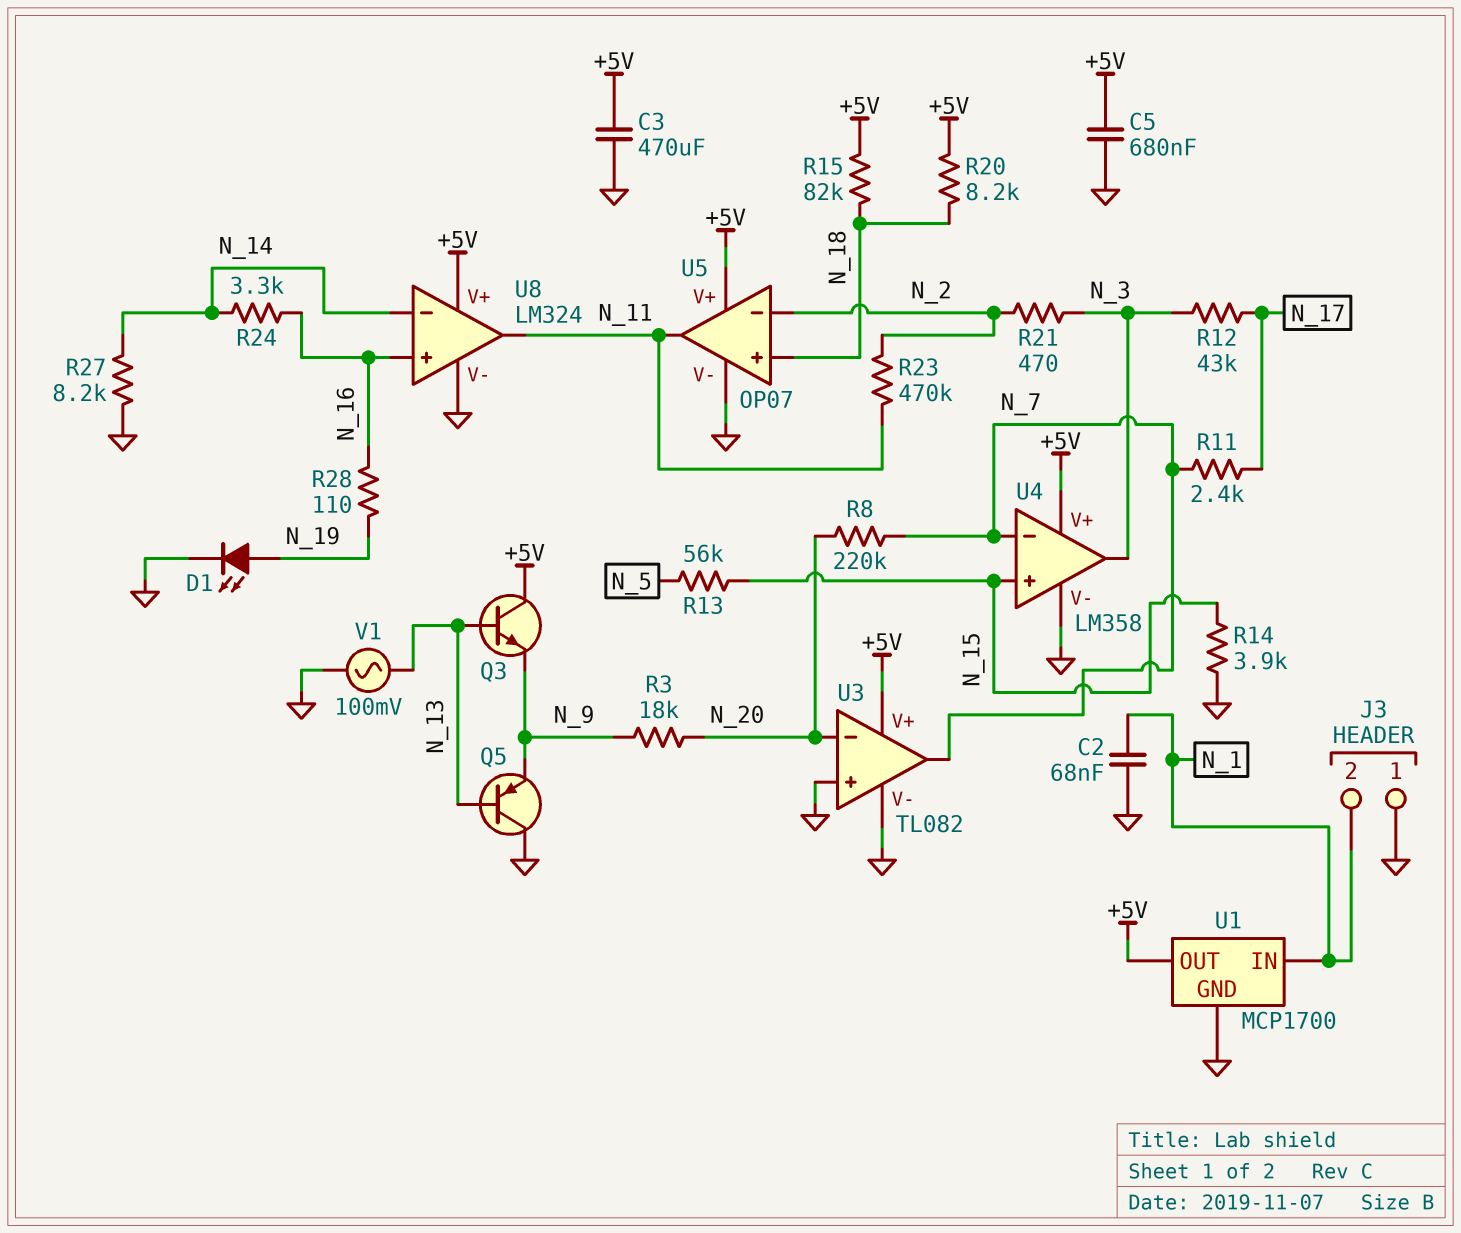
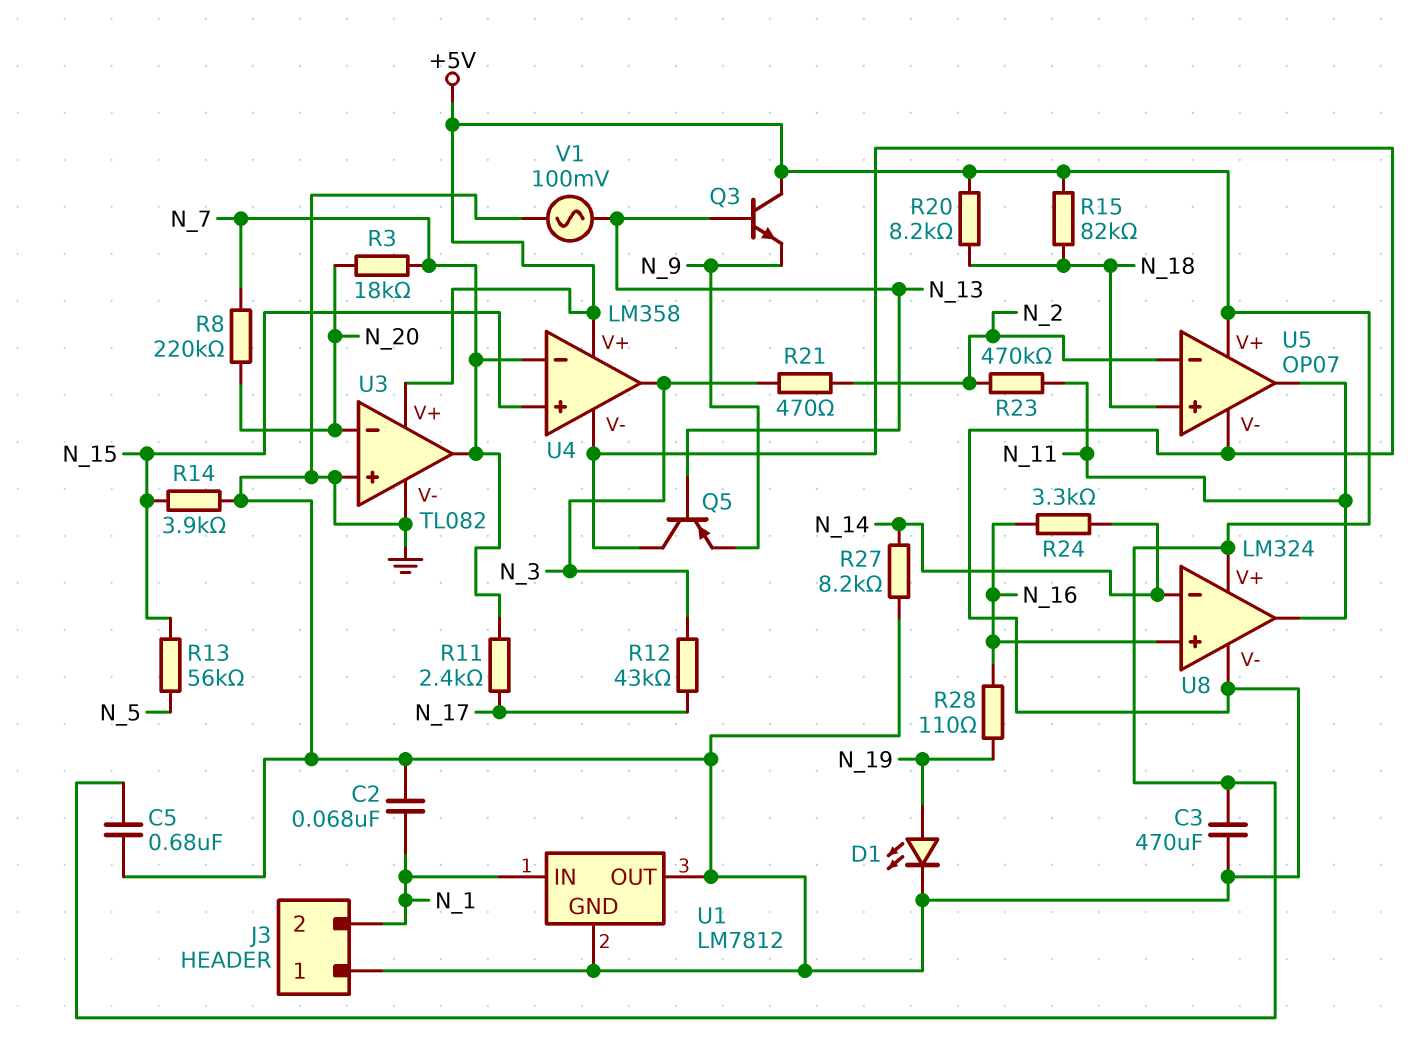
R3: 18k (N_9, N_20) -> 18k (N_7, N_20)
U1: MCP1700 -> LM7812
U1 pin OUT: +5V -> GND

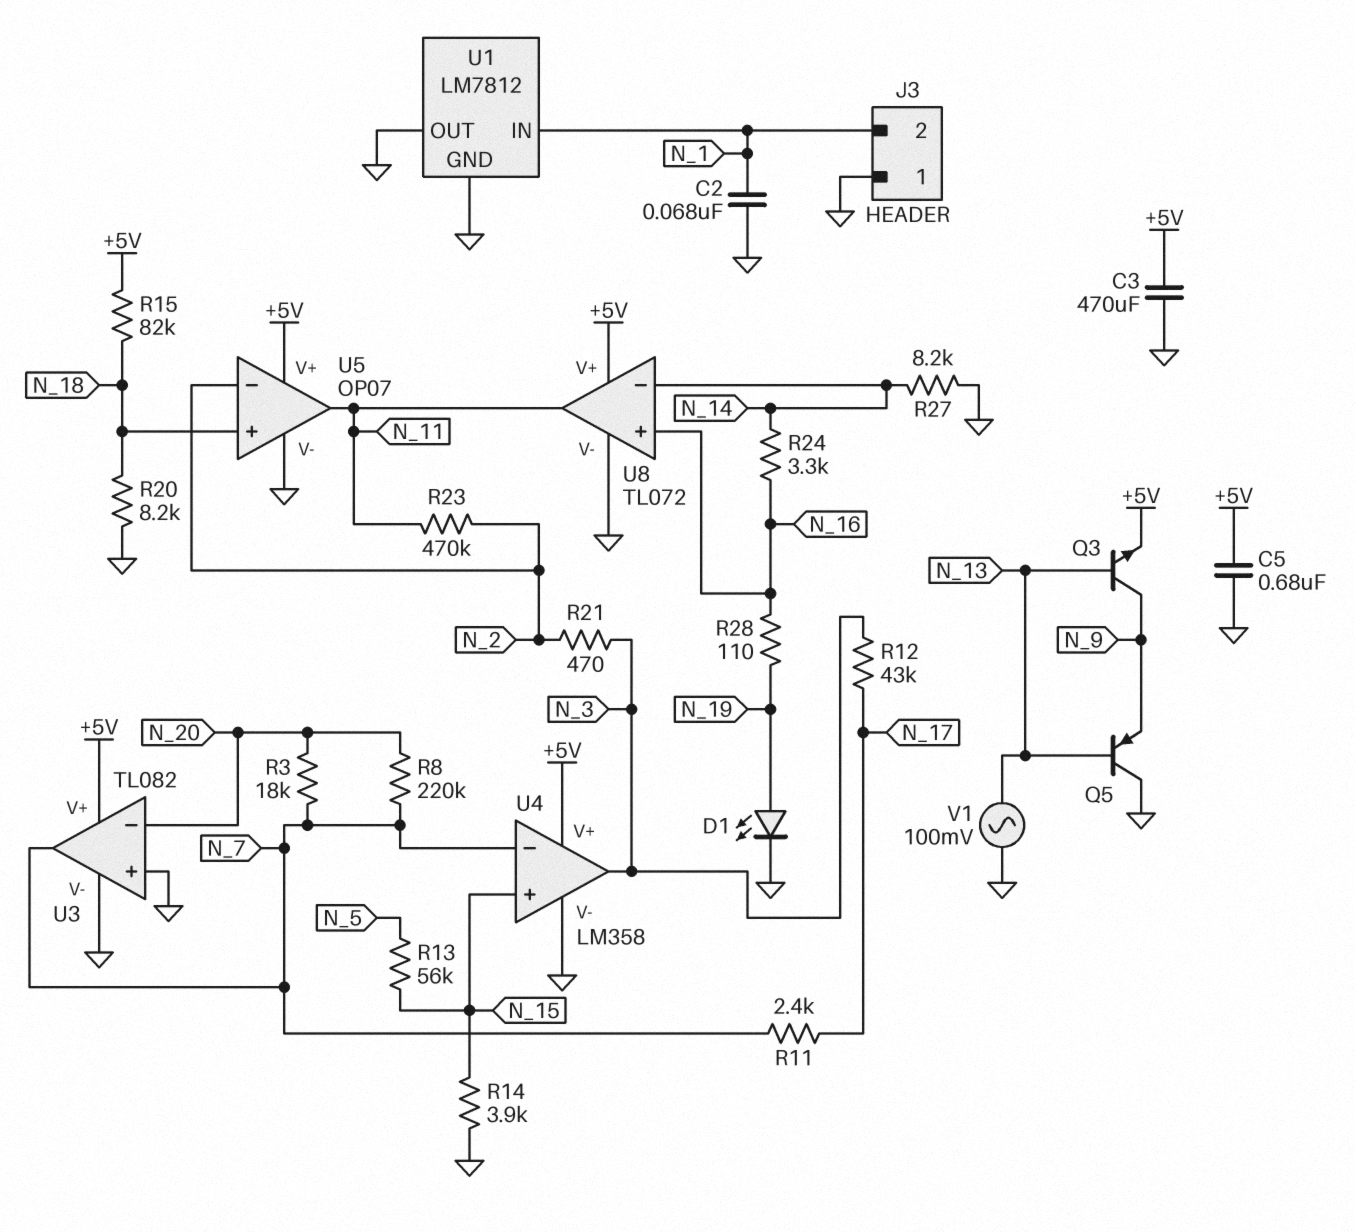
Q3: NPN (B N_13, C +5V, E N_9) -> NPN (B N_13, C N_9, E +5V)
R20: 8.2k (+5V, N_18) -> 8.2k (GND, N_18)
U8: LM324 -> TL072

